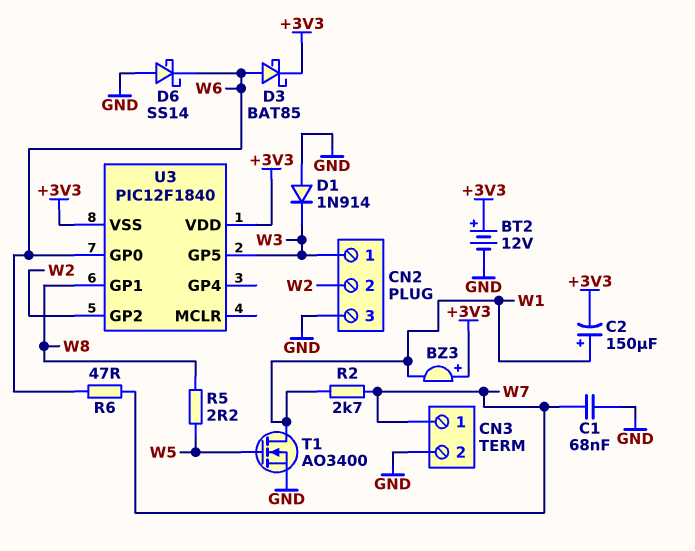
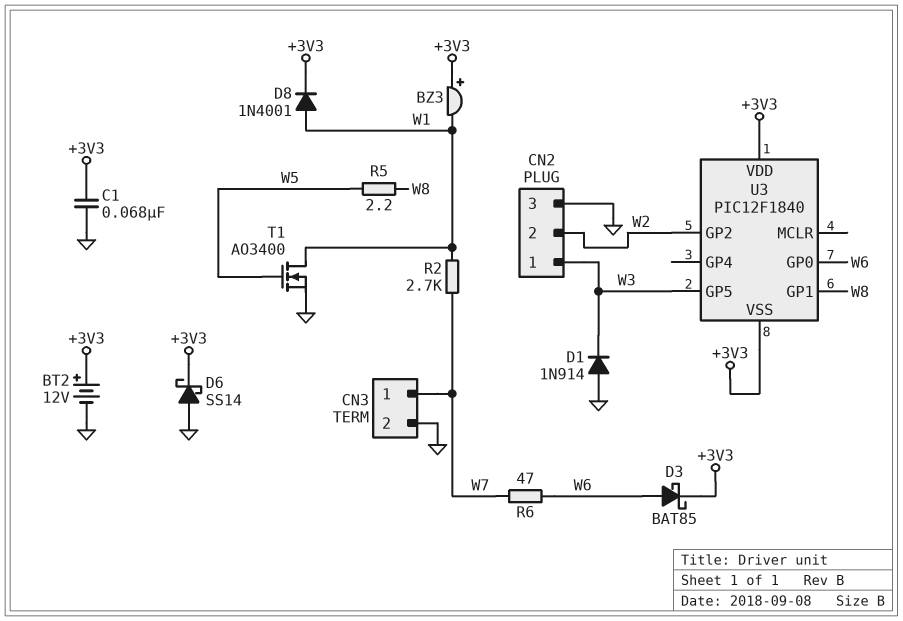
C1: 68nF (GND, W7) -> 68nF (+3V3, GND)
C2: 150uF (plus W1, minus +3V3) -> none
D6: schottky SS14 (A GND, K W6) -> schottky SS14 (A GND, K +3V3)
D8: none -> diode 1N4001 (A W1, K +3V3)

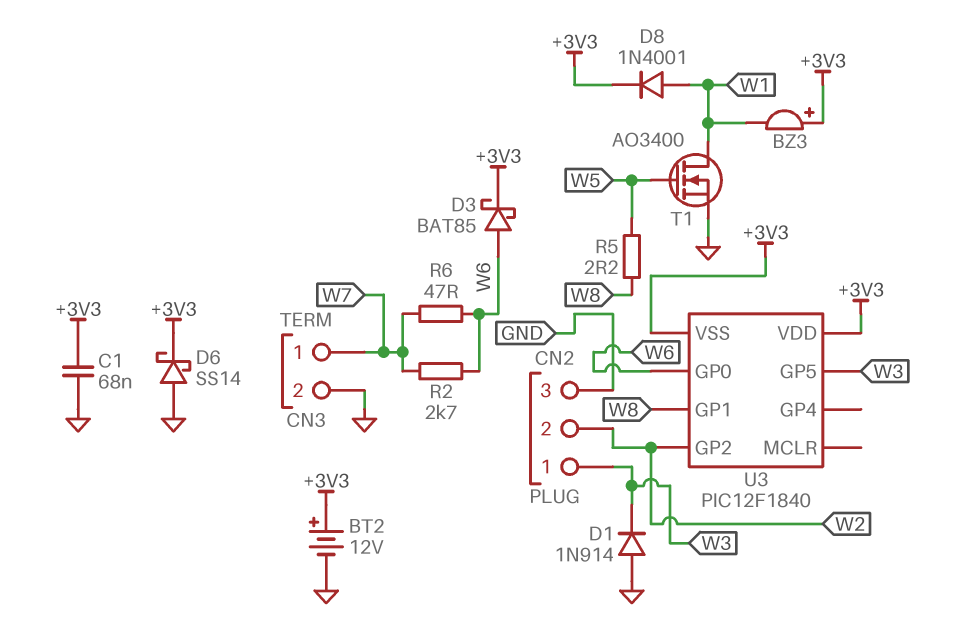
R2: 2.7k (W1, W7) -> 2.7k (W6, W7)

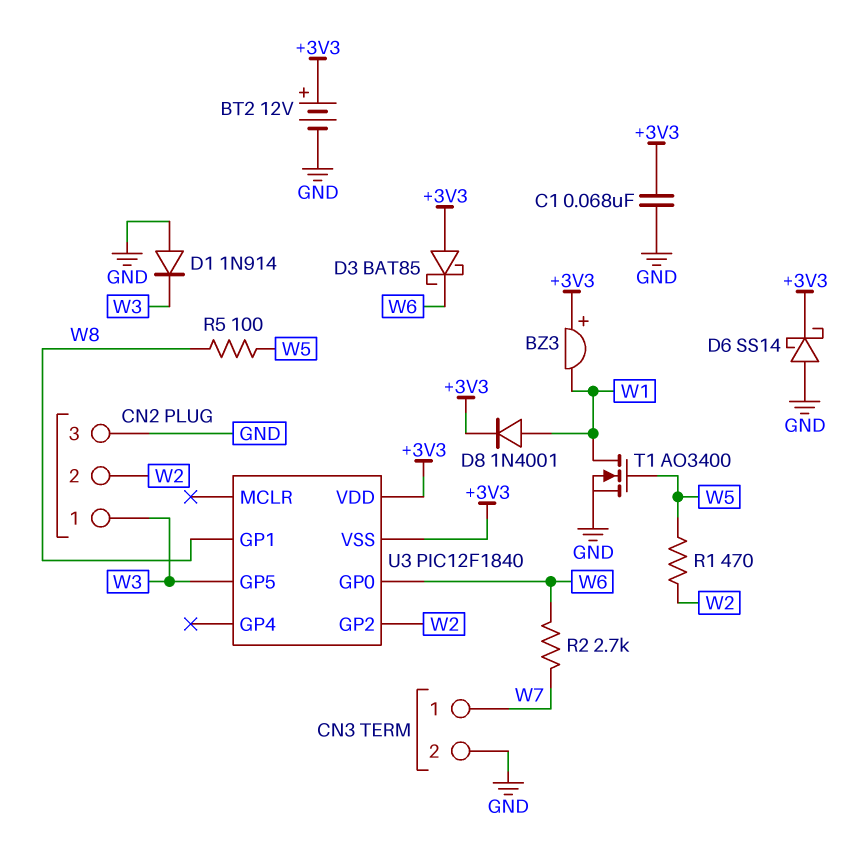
D3: schottky BAT85 (A W6, K +3V3) -> schottky BAT85 (A +3V3, K W6)
R1: none -> 470 (W2, W5)
R5: 2.2 (W5, W8) -> 100 (W5, W8)
R6: 47 (W6, W7) -> none

